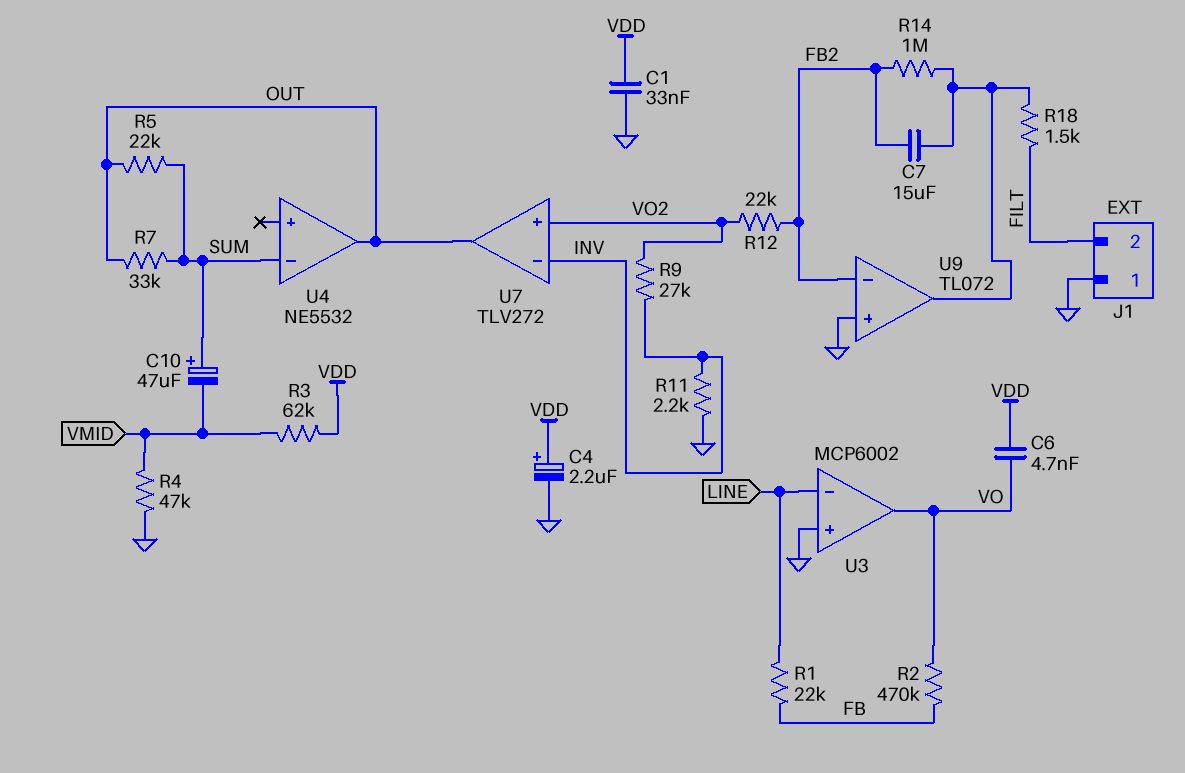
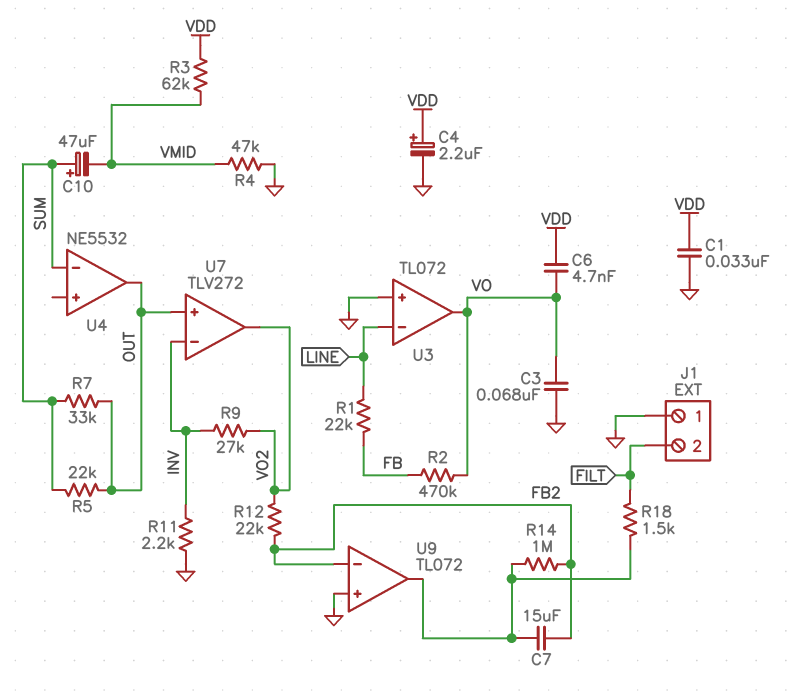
C3: none -> 68nF (GND, VO)
U3: MCP6002 -> TL072
U7 pin in+: VO2 -> OUT
U7 pin out: OUT -> VO2

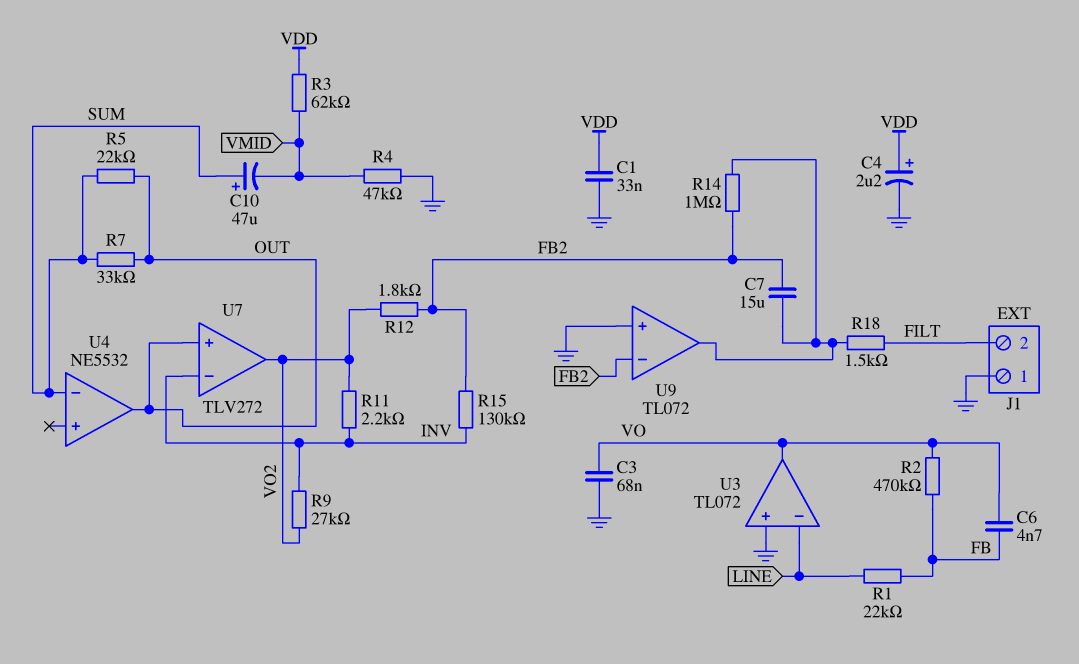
C6: 4.7nF (VDD, VO) -> 4.7nF (FB, VO)
R11: 2.2k (GND, INV) -> 2.2k (INV, VO2)
R12: 22k (FB2, VO2) -> 1.8k (FB2, VO2)
R15: none -> 130k (FB2, INV)

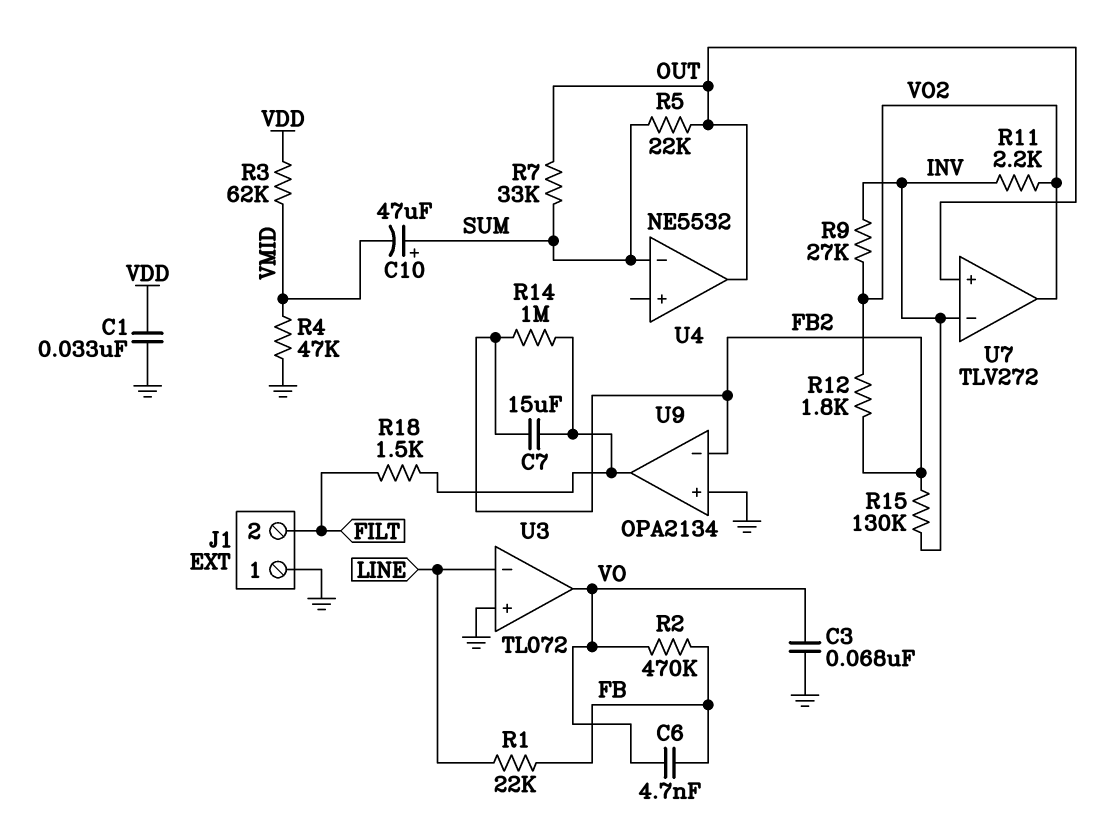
C4: 2.2uF (plus VDD, minus GND) -> none
U9: TL072 -> OPA2134

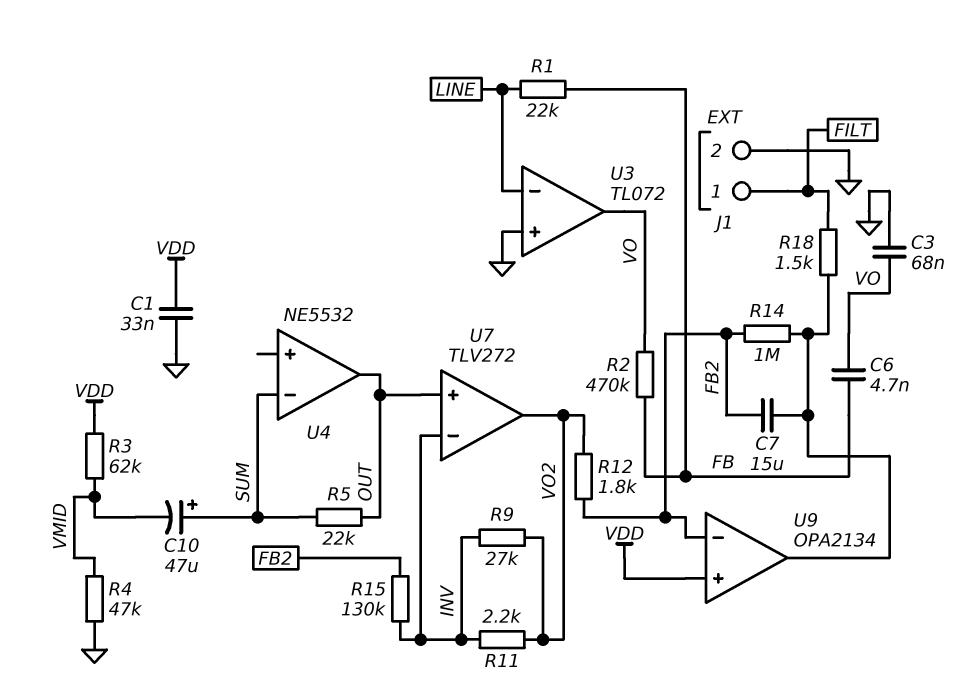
J1 pin 1: GND -> FILT
J1 pin 2: FILT -> GND
R7: 33k (OUT, SUM) -> none
U9 pin in+: GND -> VDD

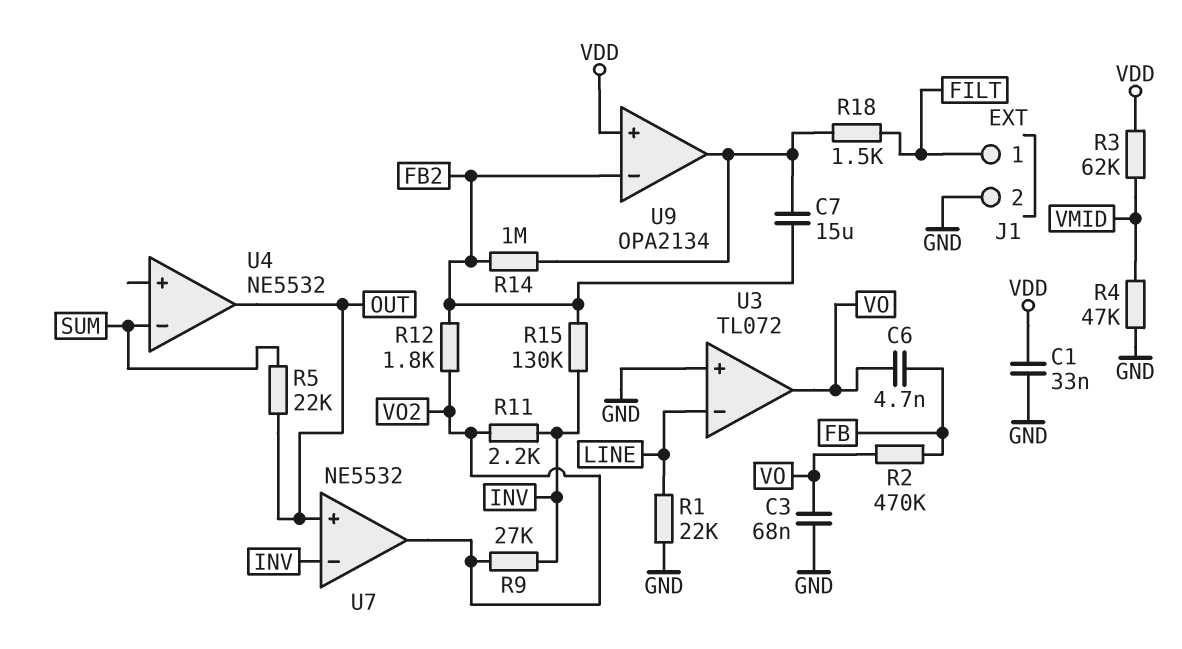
C10: 47uF (plus SUM, minus VMID) -> none
R1: 22k (FB, LINE) -> 22k (GND, LINE)
U7: TLV272 -> NE5532

